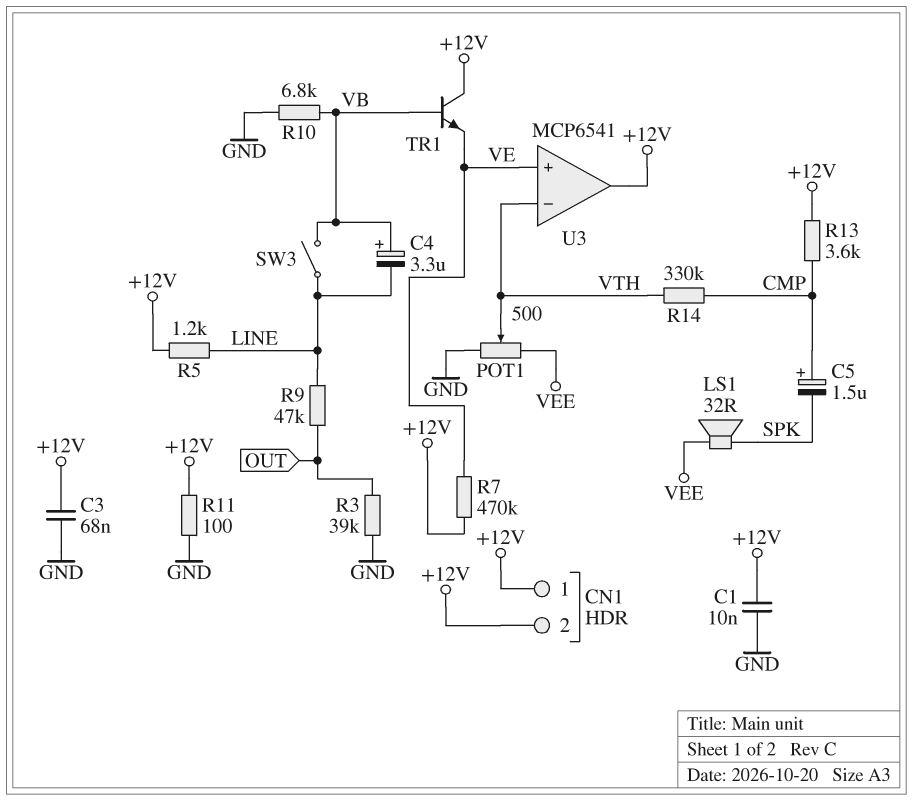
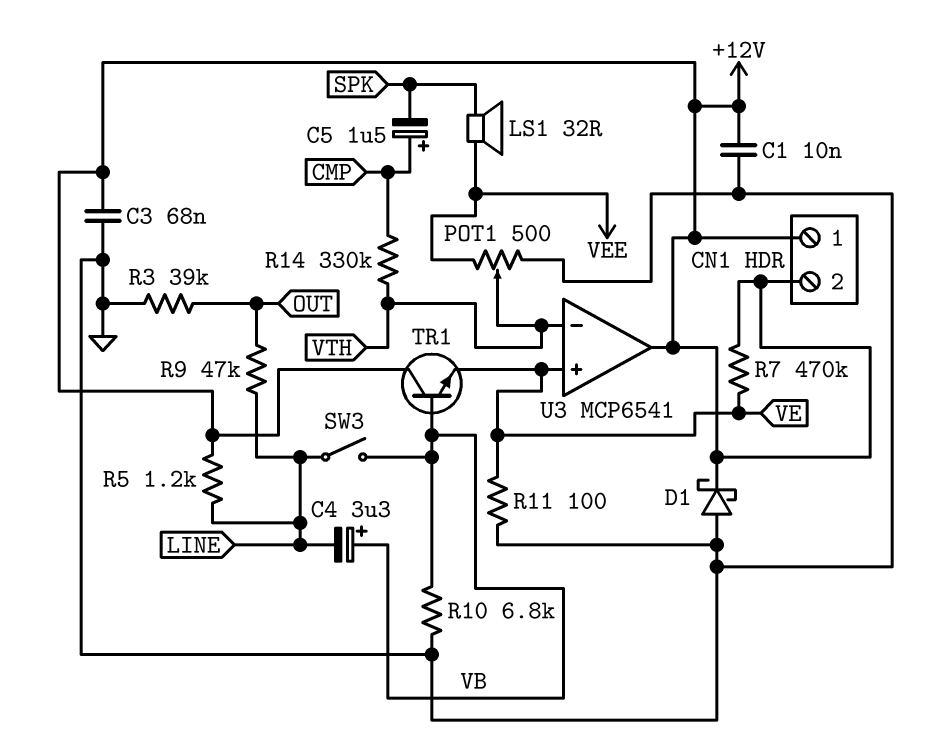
D1: none -> schottky (A GND, K +12V)
R11: 100 (+12V, GND) -> 100 (GND, VE)
R13: 3.6k (+12V, CMP) -> none

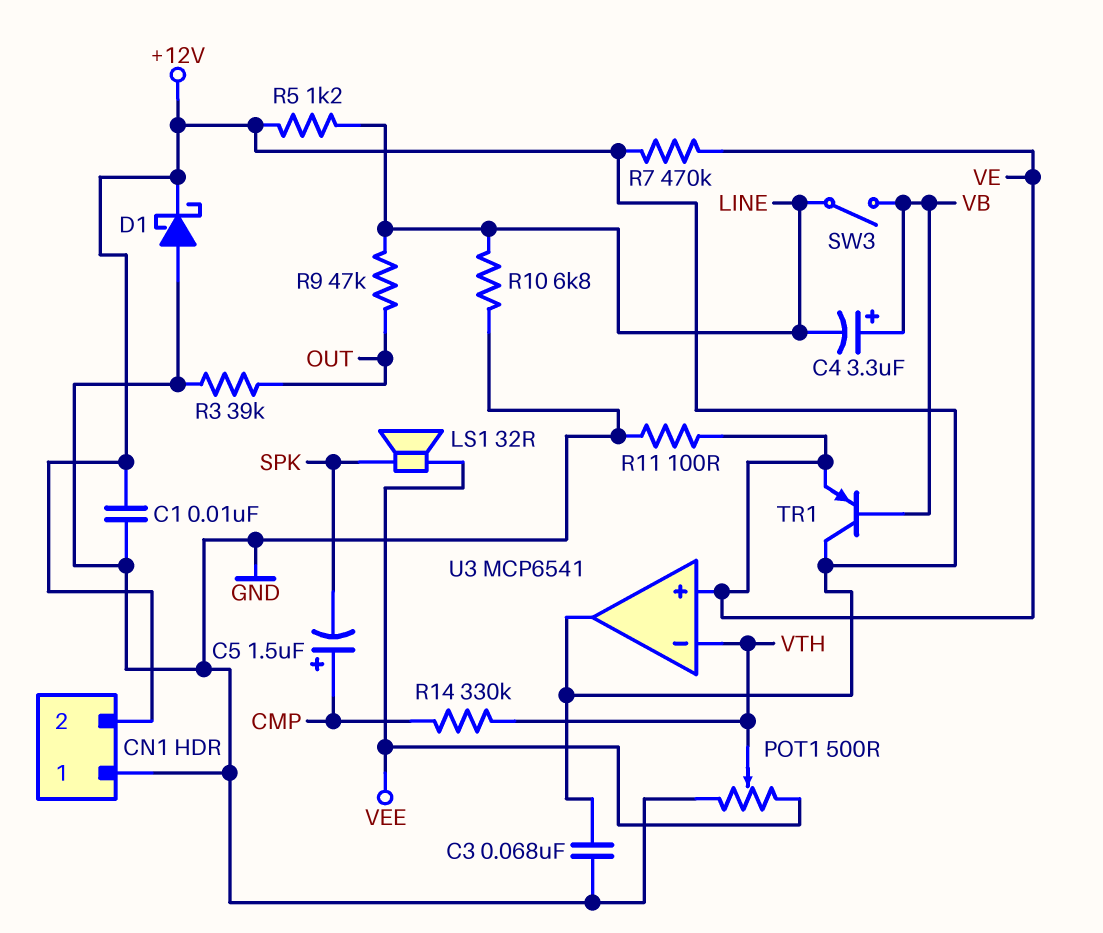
CN1 pin 1: +12V -> GND
R10: 6.8k (GND, VB) -> 6.8k (GND, LINE)
TR1: NPN (B VB, C +12V, E VE) -> PNP (B VB, C +12V, E VE)

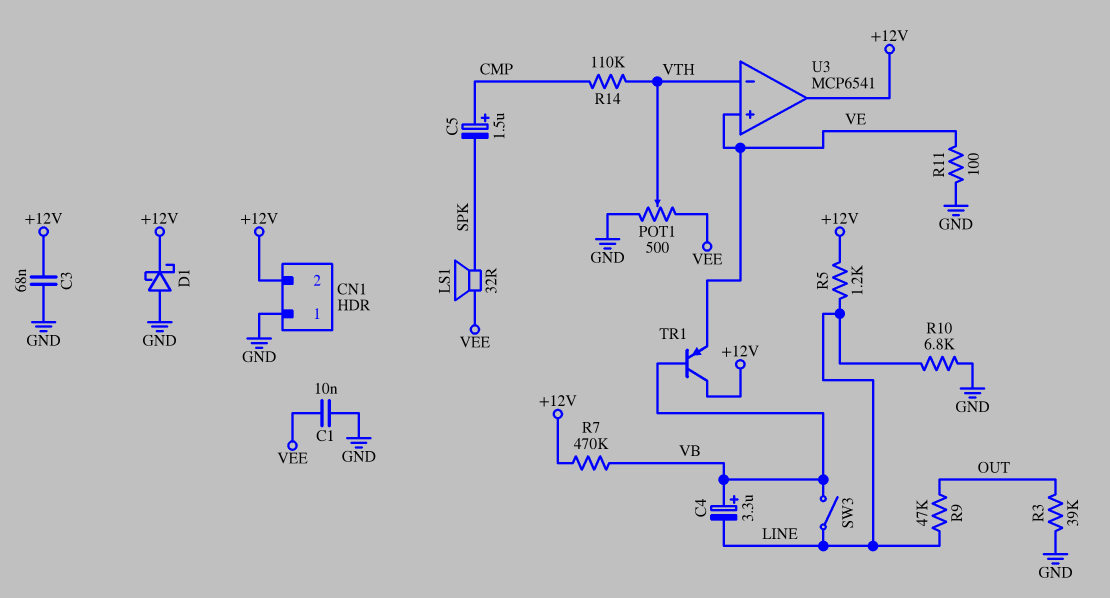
C1: 10nF (+12V, GND) -> 10nF (GND, VEE)
R7: 470k (+12V, VE) -> 470k (+12V, VB)
R14: 330k (CMP, VTH) -> 110k (CMP, VTH)

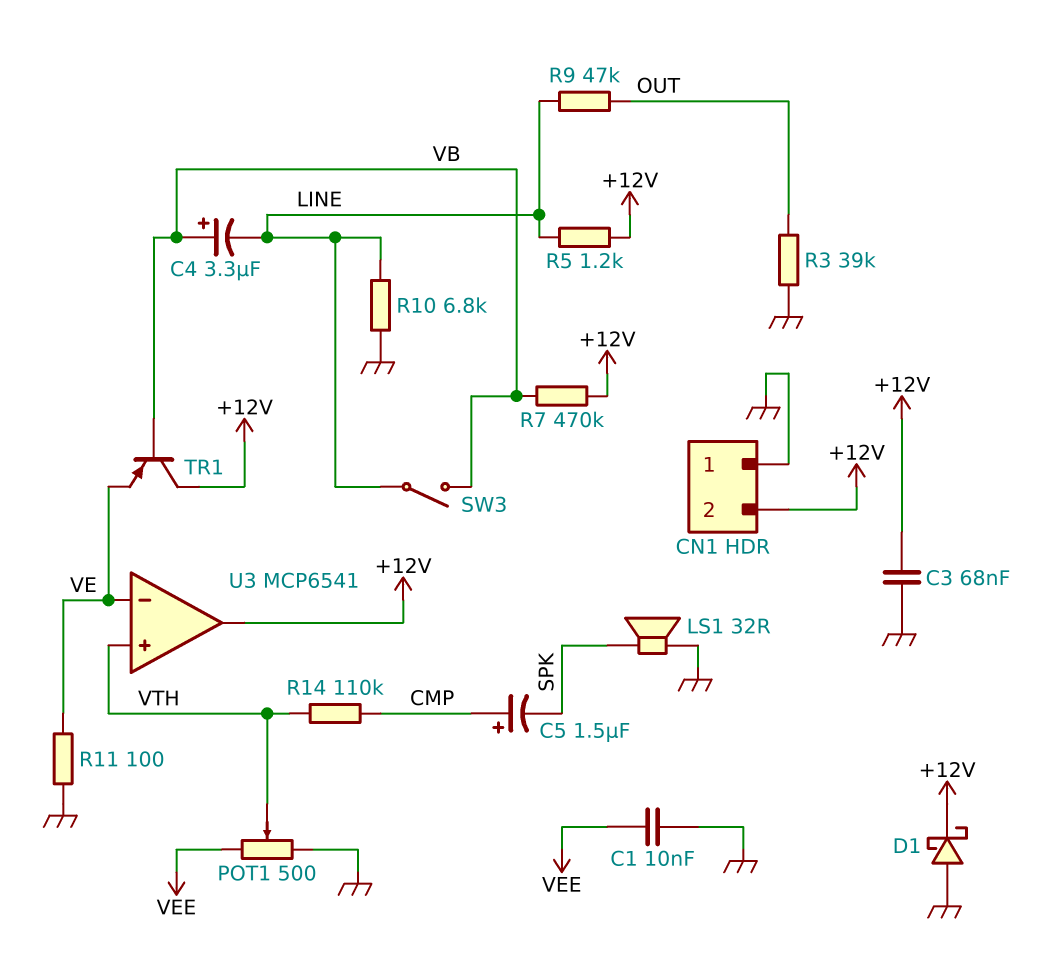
LS1: speaker 32R (SPK, VEE) -> speaker 32R (GND, SPK)
U3 pin in+: VE -> VTH
U3 pin in-: VTH -> VE

